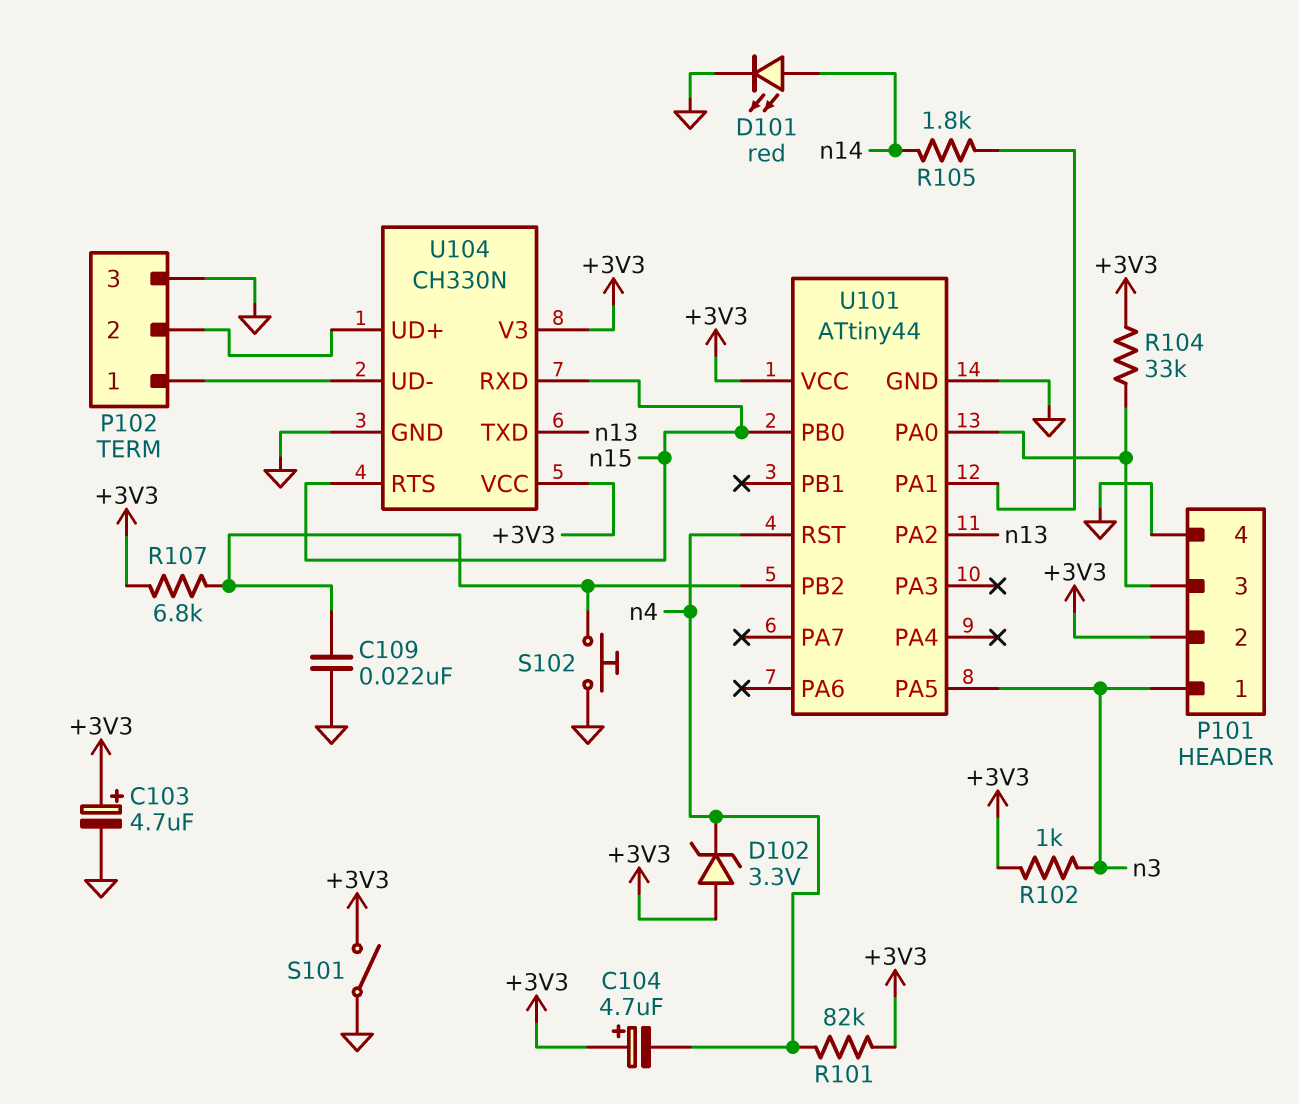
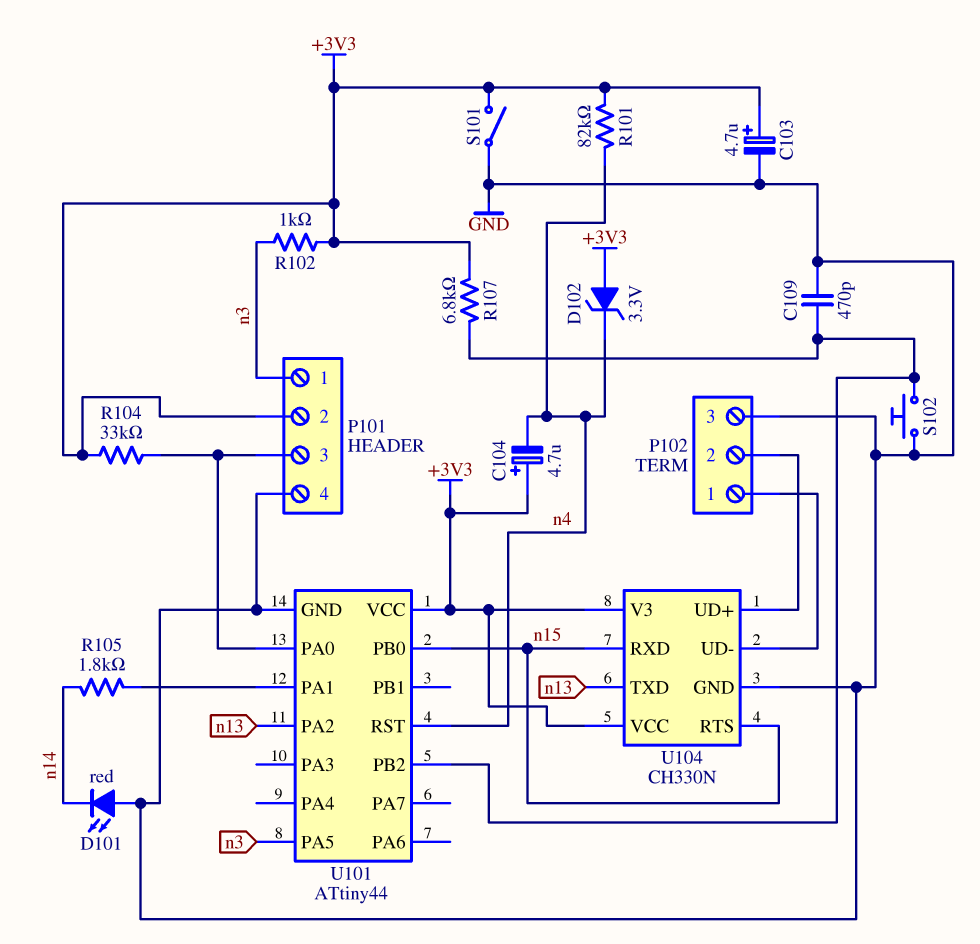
C109: 22nF (GND, U101/PB2) -> 470pF (GND, U101/PB2)
D101: LED red (A n14, K GND) -> LED red (A GND, K n14)

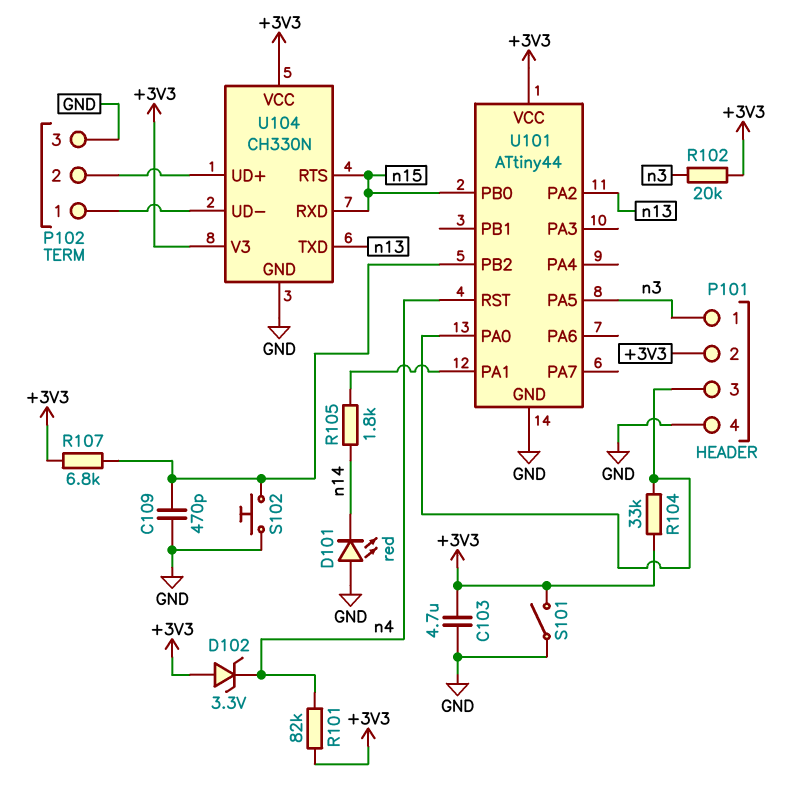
C103: 4.7uF (plus +3V3, minus GND) -> 4.7uF (+3V3, GND)
C104: 4.7uF (plus +3V3, minus n4) -> none
R102: 1k (+3V3, n3) -> 20k (+3V3, n3)

